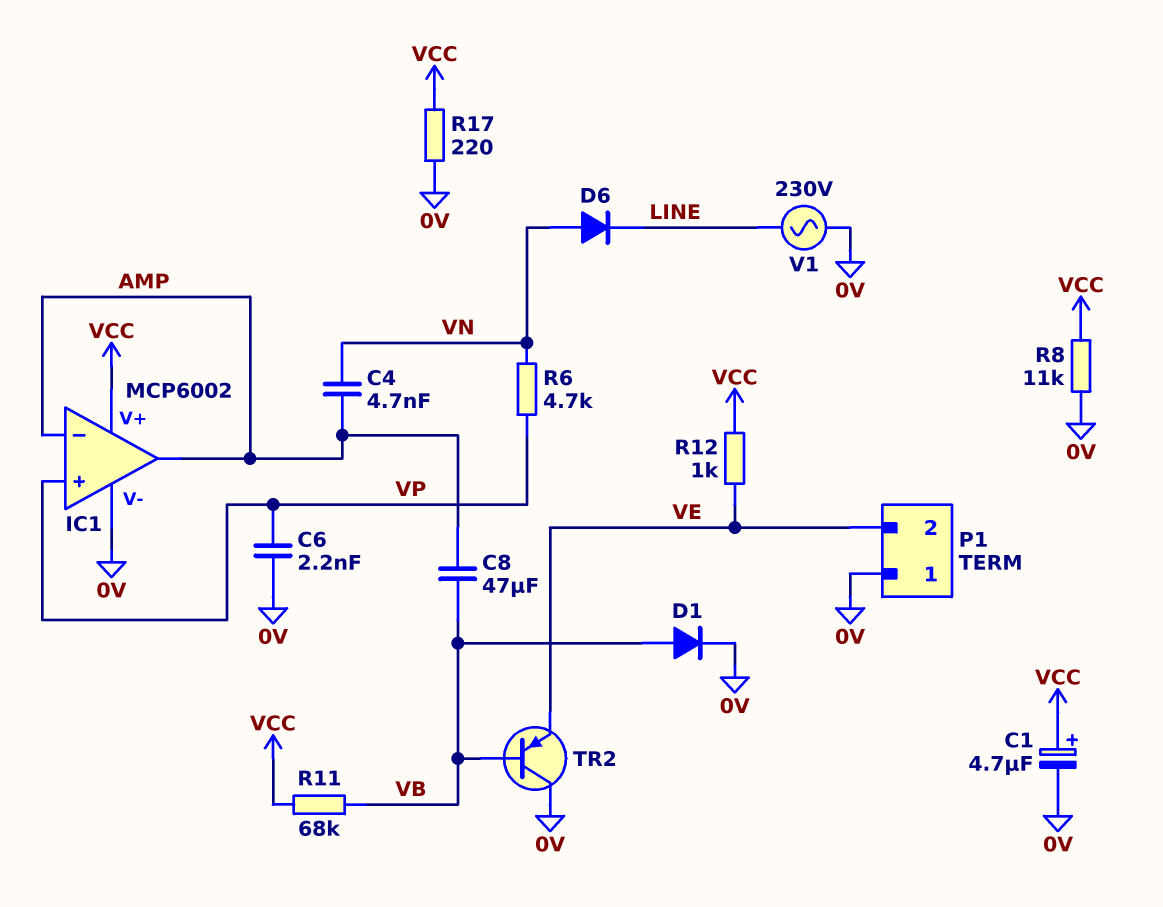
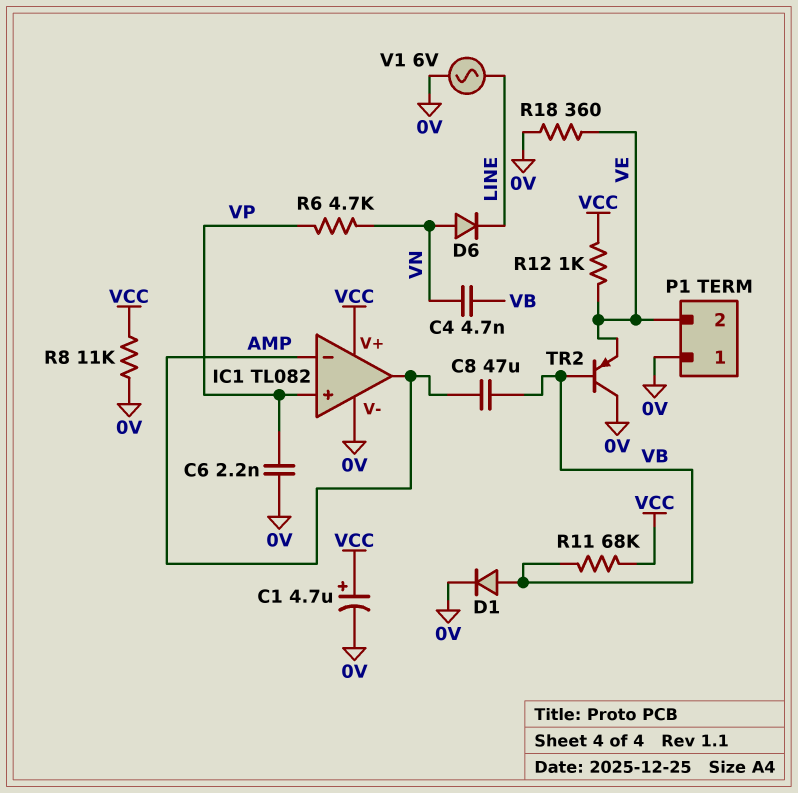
C4: 4.7nF (AMP, VN) -> 4.7nF (VB, VN)
IC1: MCP6002 -> TL082
R17: 220 (0V, VCC) -> none
R18: none -> 360 (0V, VE)
V1: AC 230V (0V, LINE) -> AC 6V (0V, LINE)

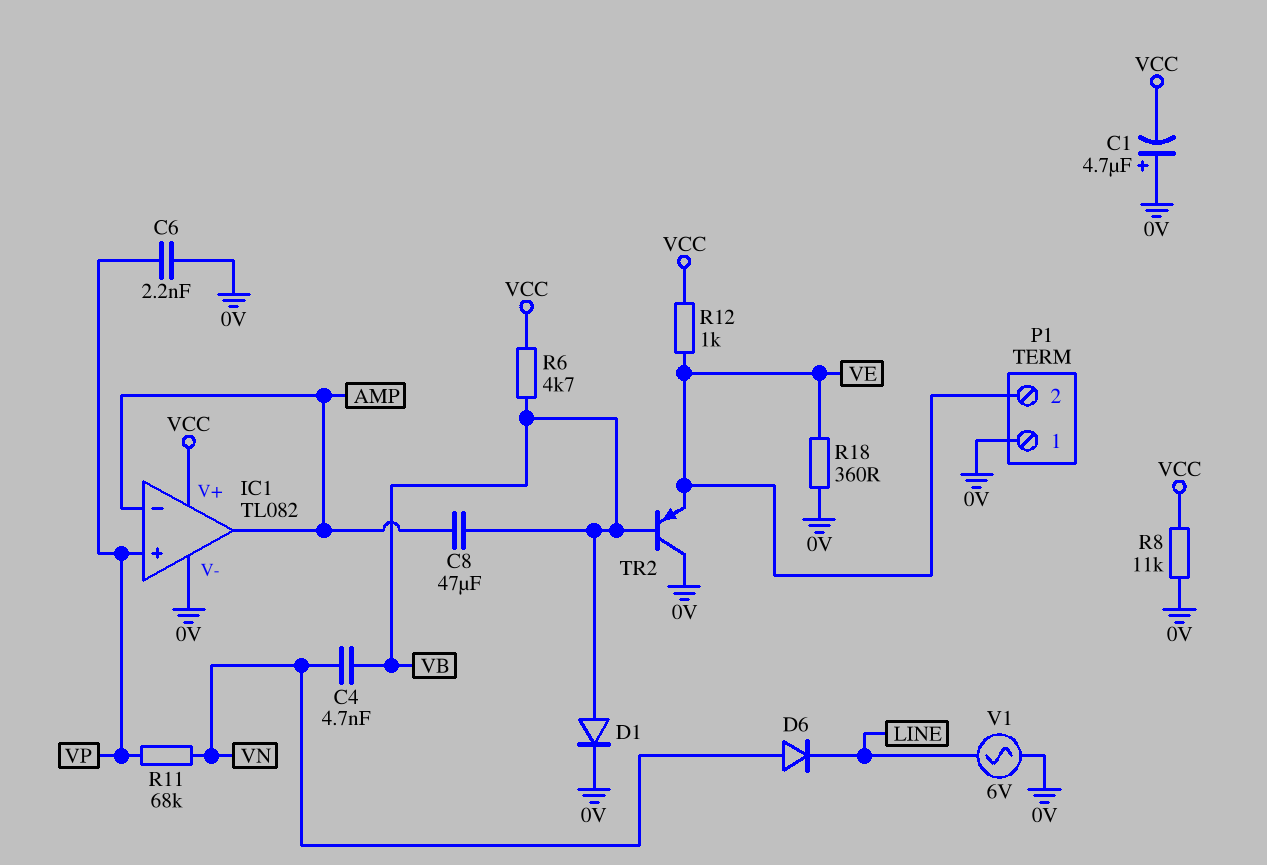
C1: 4.7uF (plus VCC, minus 0V) -> 4.7uF (plus 0V, minus VCC)
R6: 4.7k (VN, VP) -> 4.7k (VB, VCC)
R11: 68k (VB, VCC) -> 68k (VN, VP)

